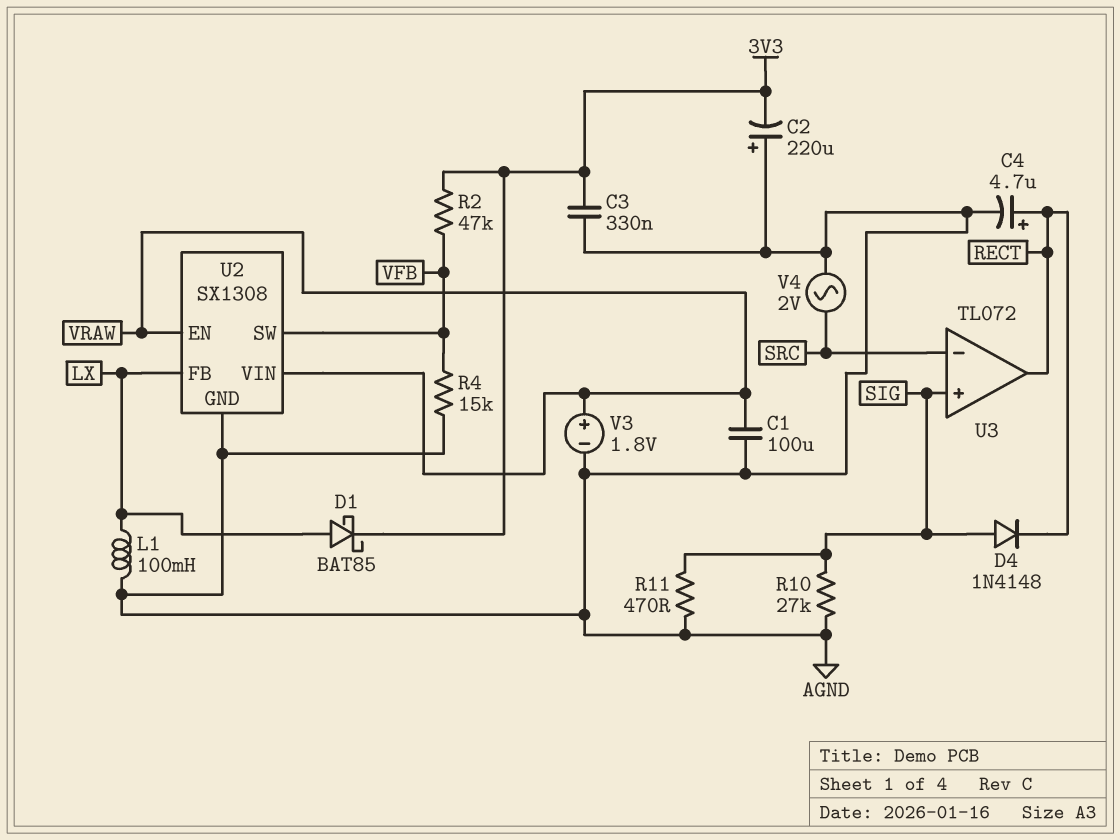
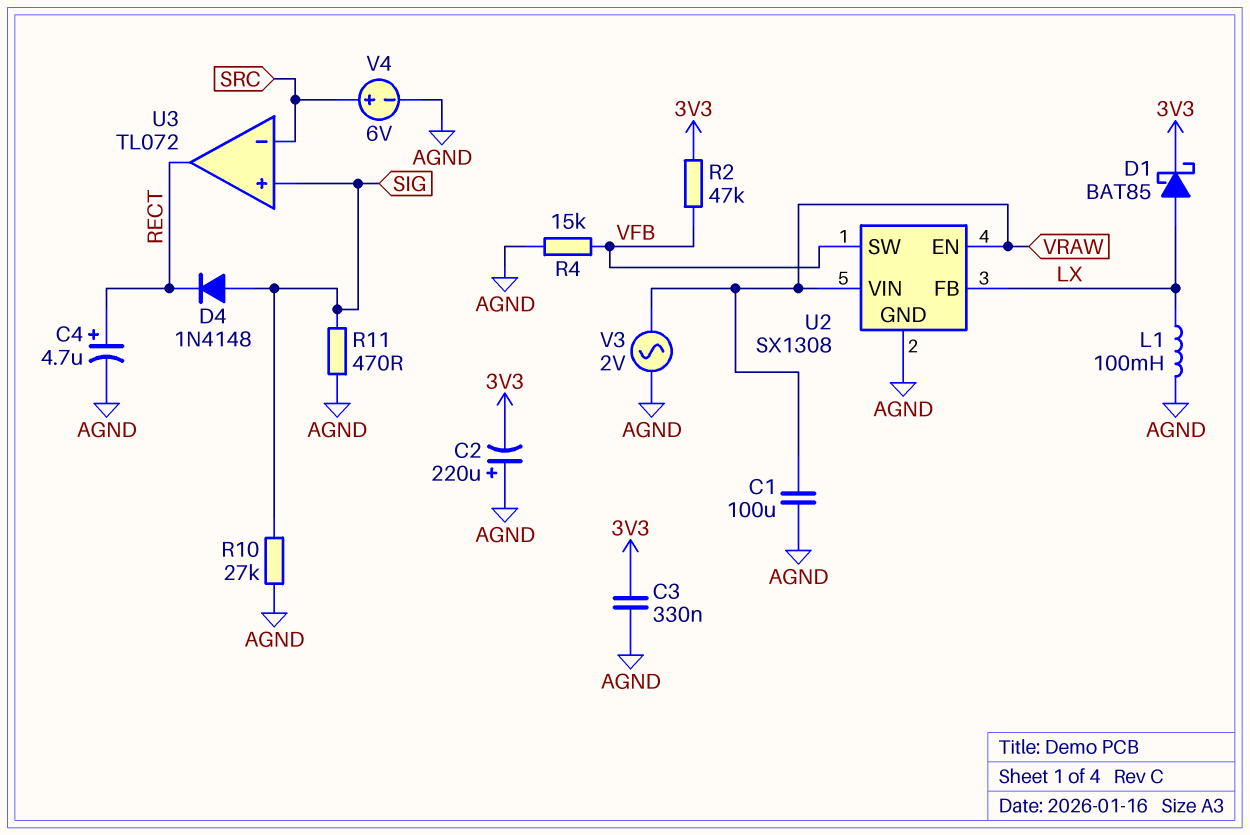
V3: 1.8V (plus VRAW, minus AGND) -> AC 2V (AGND, VRAW)
V4: AC 2V (AGND, SRC) -> 6V (plus SRC, minus AGND)

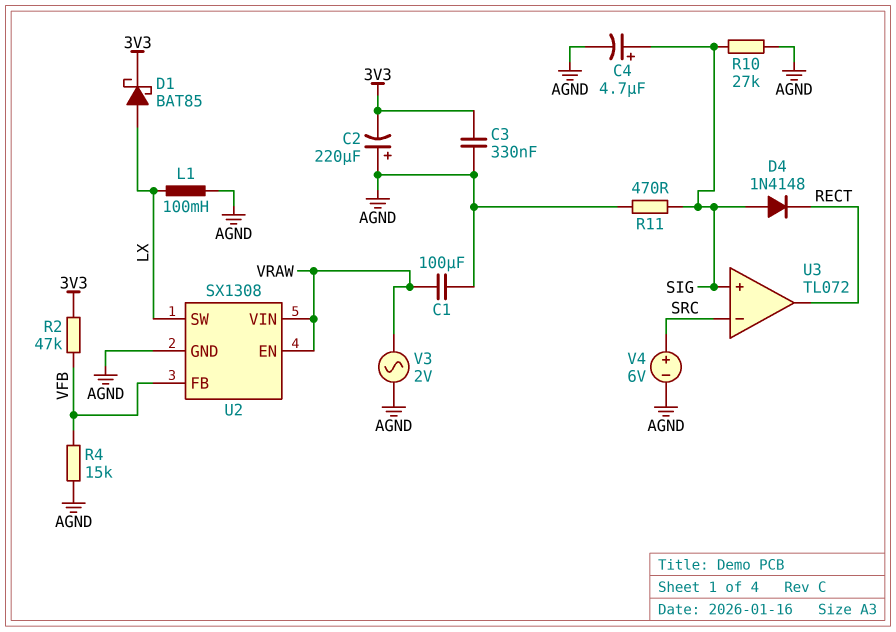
C4: 4.7uF (plus RECT, minus AGND) -> 4.7uF (plus SIG, minus AGND)
U2 pin FB: LX -> VFB
U2 pin SW: VFB -> LX

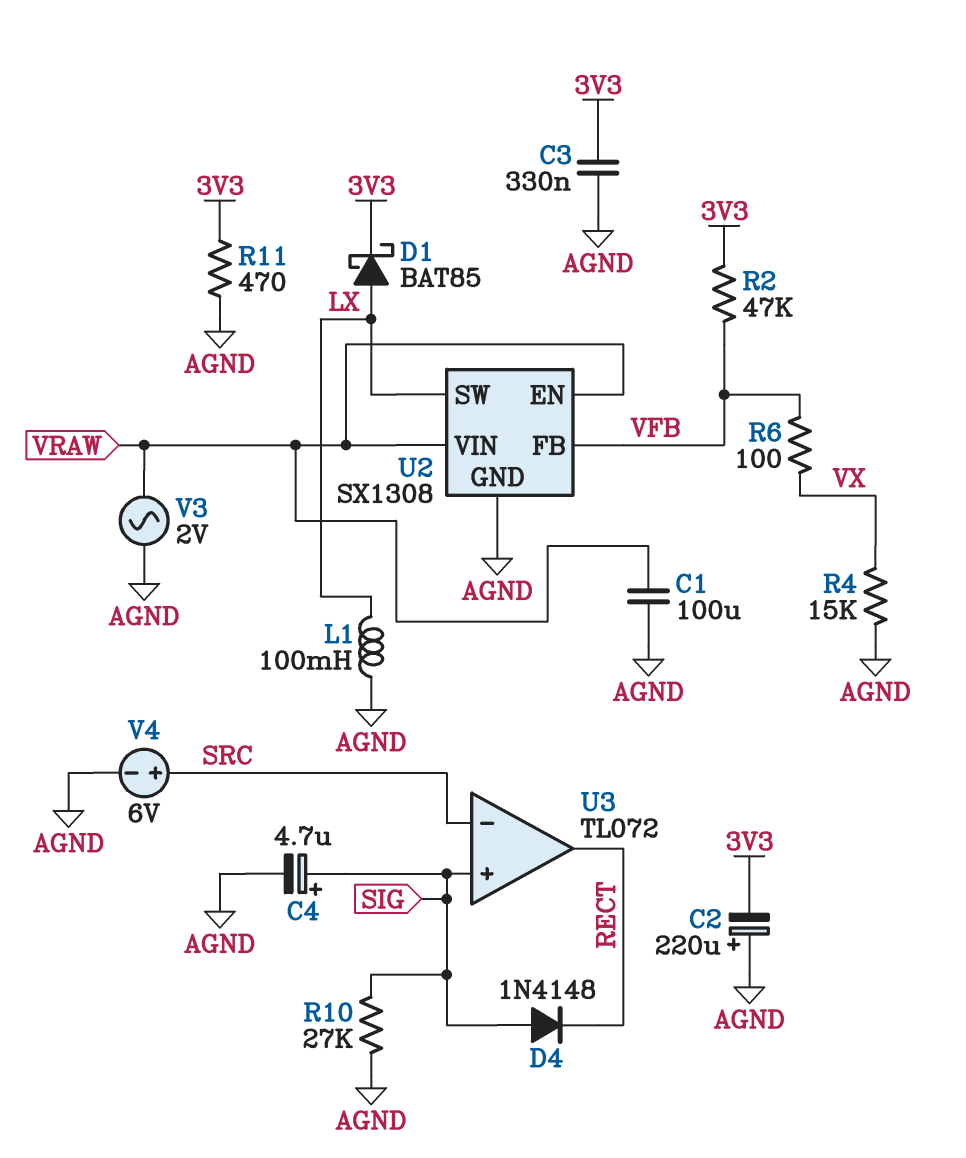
R4: 15k (AGND, VFB) -> 15k (AGND, VX)
R6: none -> 100 (VFB, VX)
R11: 470 (AGND, SIG) -> 470 (3V3, AGND)

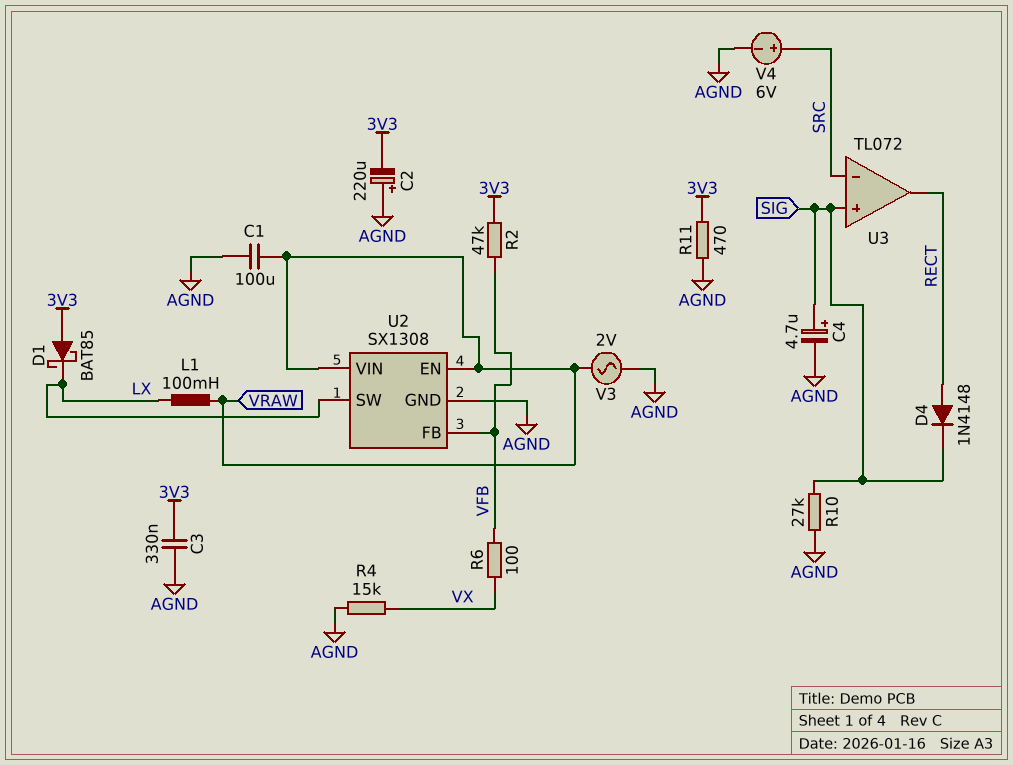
D1: schottky BAT85 (A LX, K 3V3) -> schottky BAT85 (A 3V3, K LX)
D4: diode 1N4148 (A SIG, K RECT) -> diode 1N4148 (A RECT, K SIG)
L1: 100mH (AGND, LX) -> 100mH (LX, VRAW)

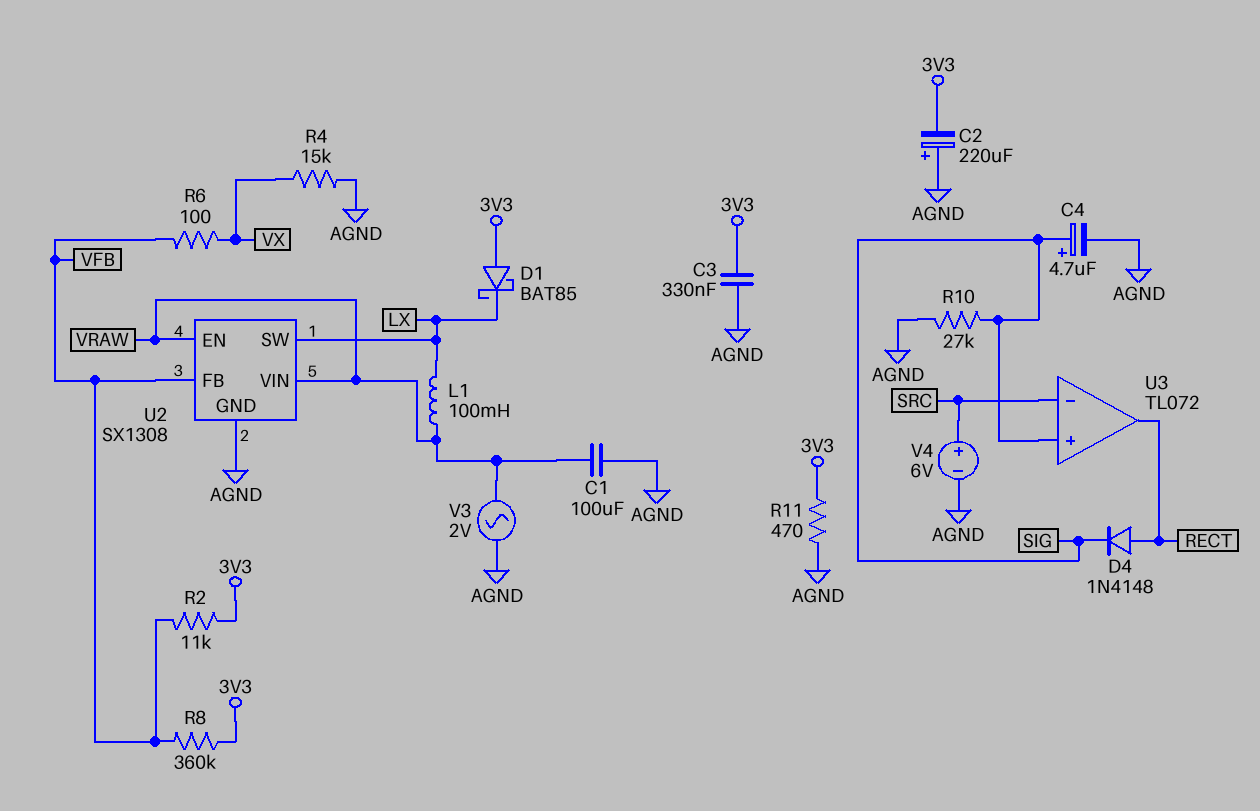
R2: 47k (3V3, VFB) -> 11k (3V3, VFB)
R8: none -> 360k (3V3, VFB)

